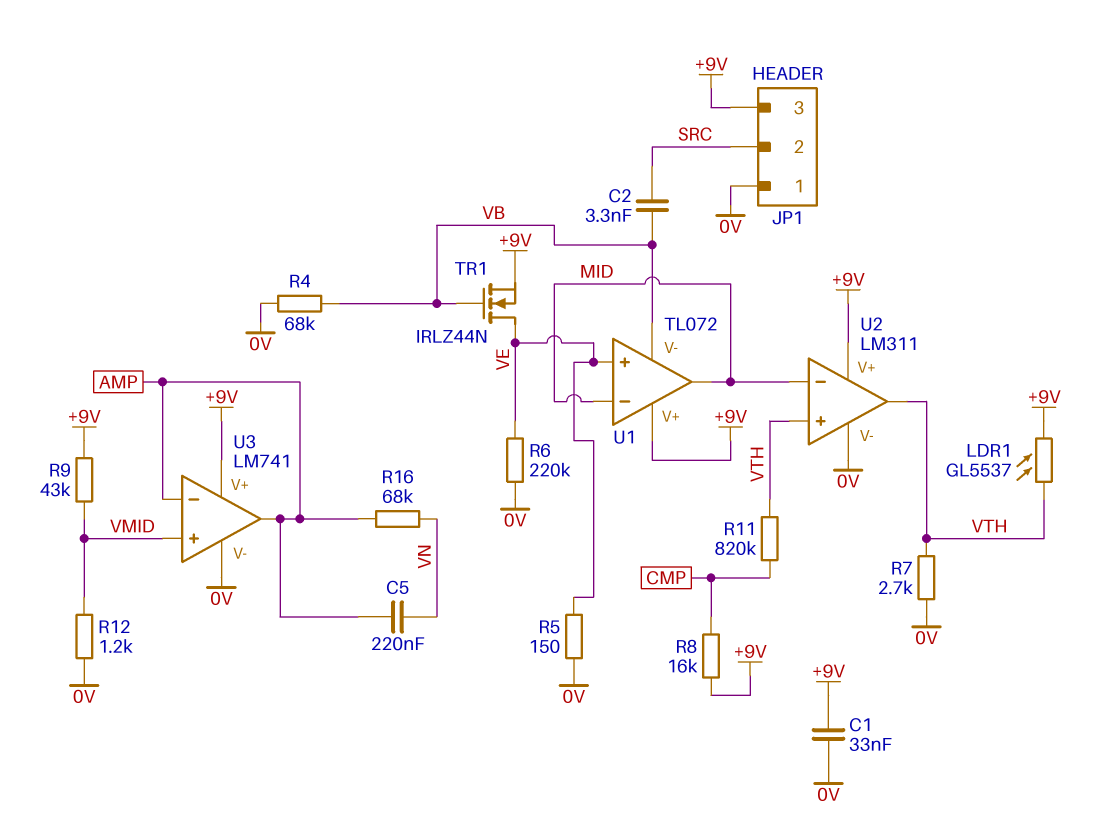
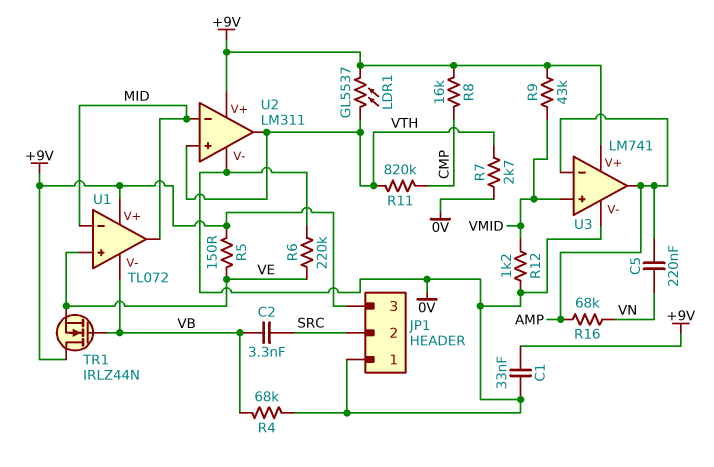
R5: 150 (0V, VE) -> 150 (+9V, VE)
TR1: NMOS IRLZ44N (G VB, D VE, S +9V) -> NMOS IRLZ44N (G VB, D +9V, S VE)

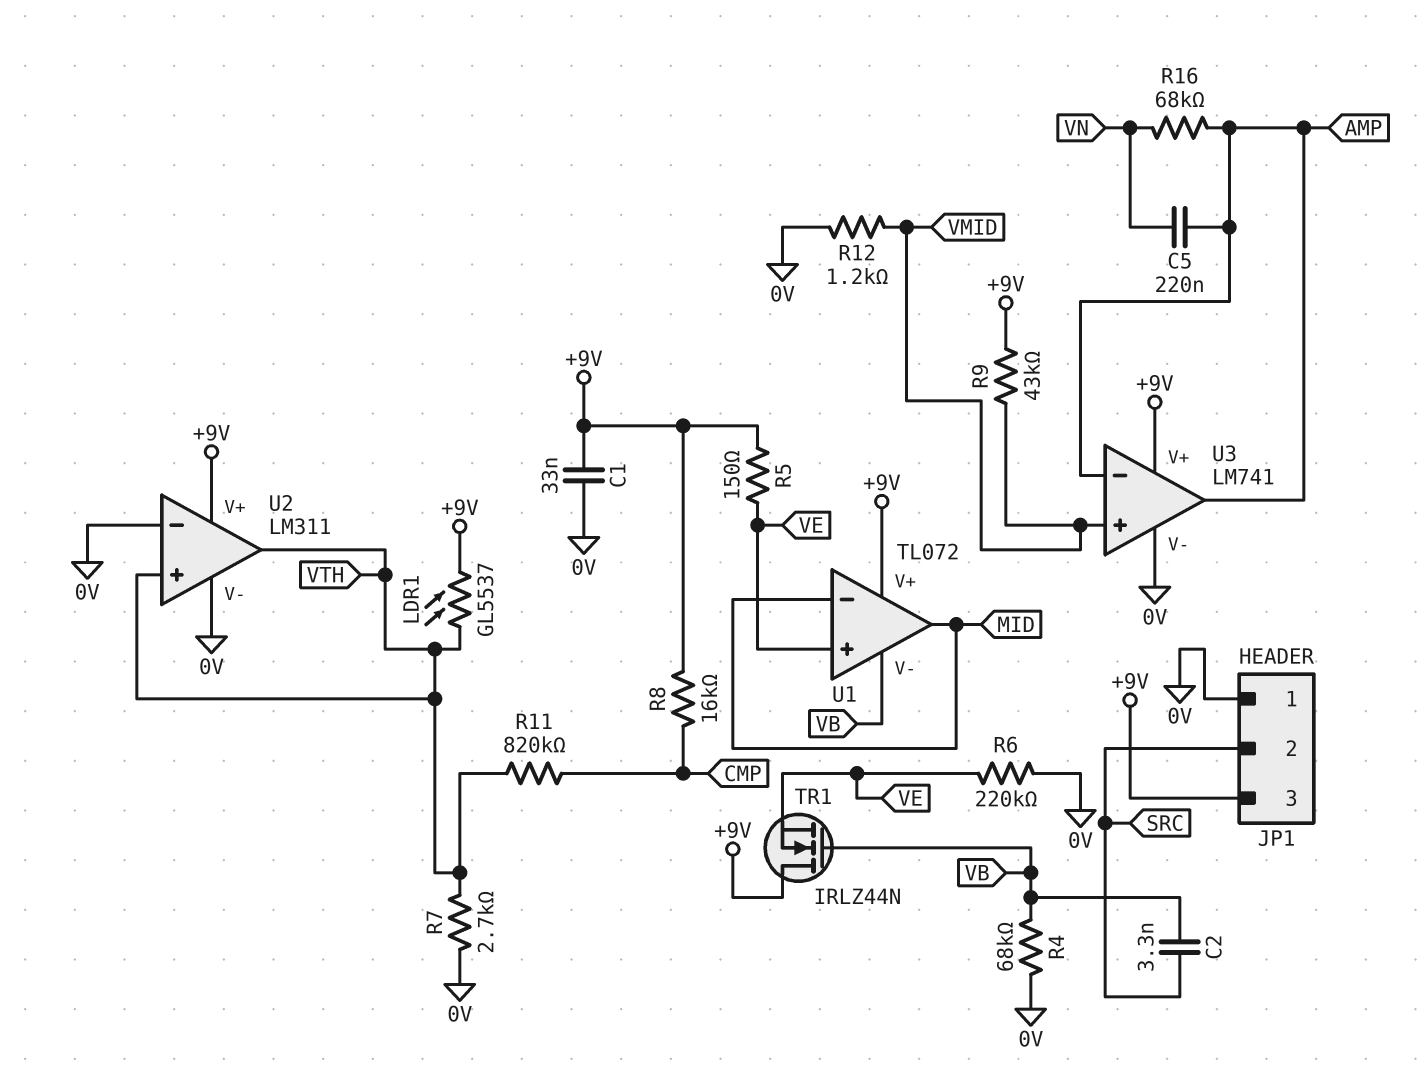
U2 pin in-: MID -> 0V

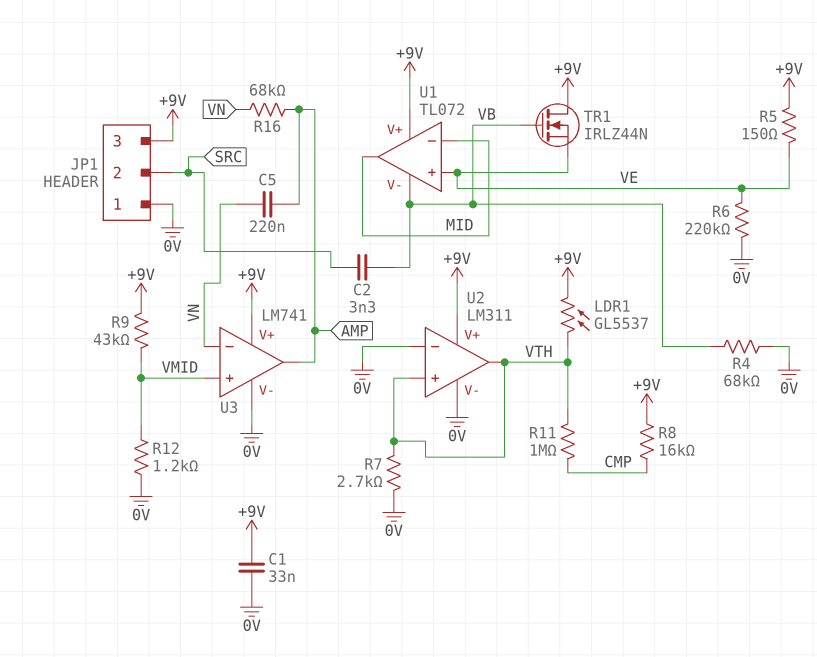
R11: 820k (CMP, VTH) -> 1M (CMP, VTH)
U3 pin in-: AMP -> VN

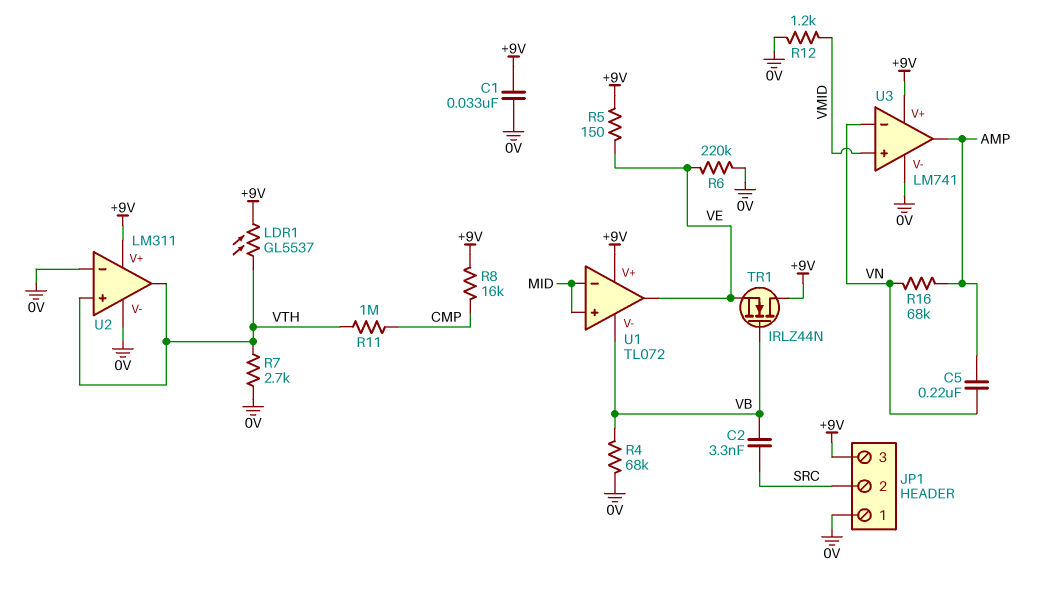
R9: 43k (+9V, VMID) -> none
U1 pin in+: VE -> MID
U1 pin out: MID -> VE

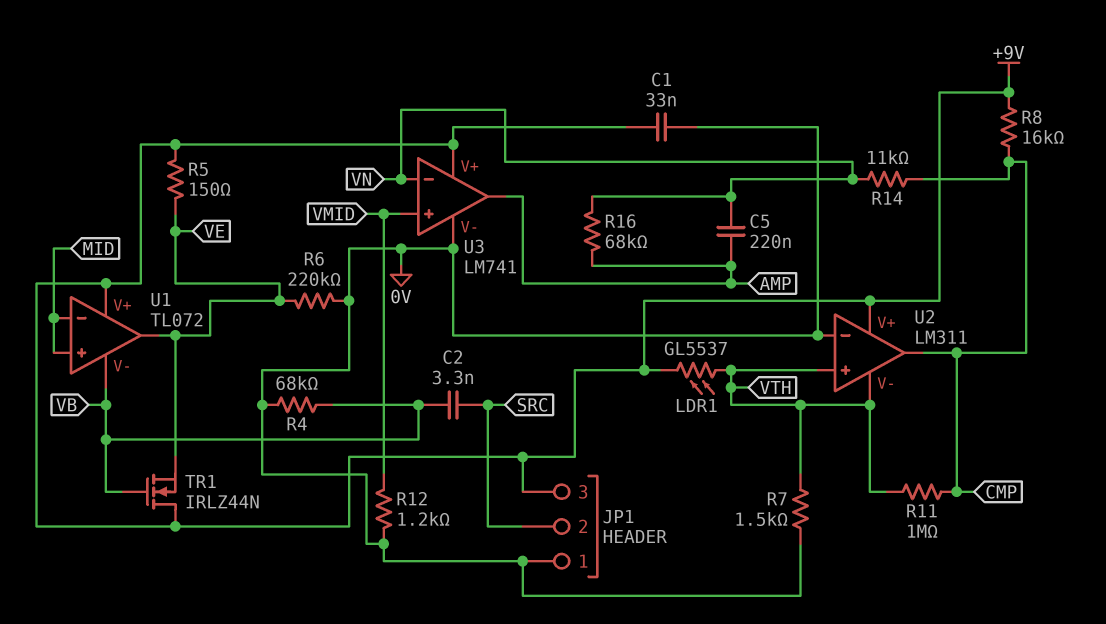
R7: 2.7k (0V, VTH) -> 1.5k (0V, VTH)
R14: none -> 11k (CMP, VN)
U2 pin V-: 0V -> VTH
U2 pin out: VTH -> CMP

